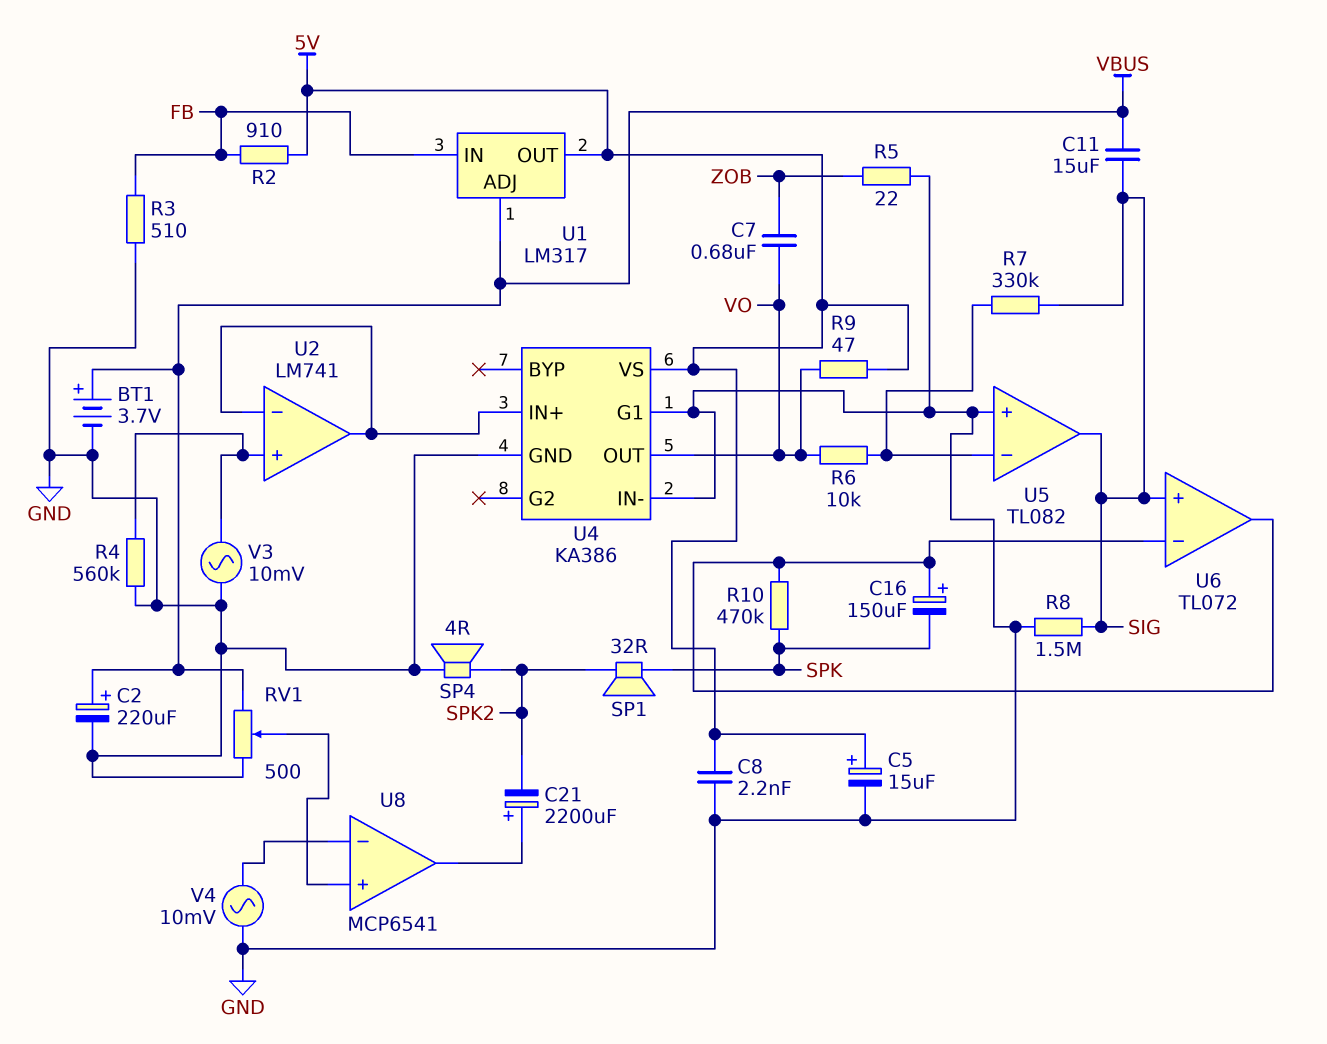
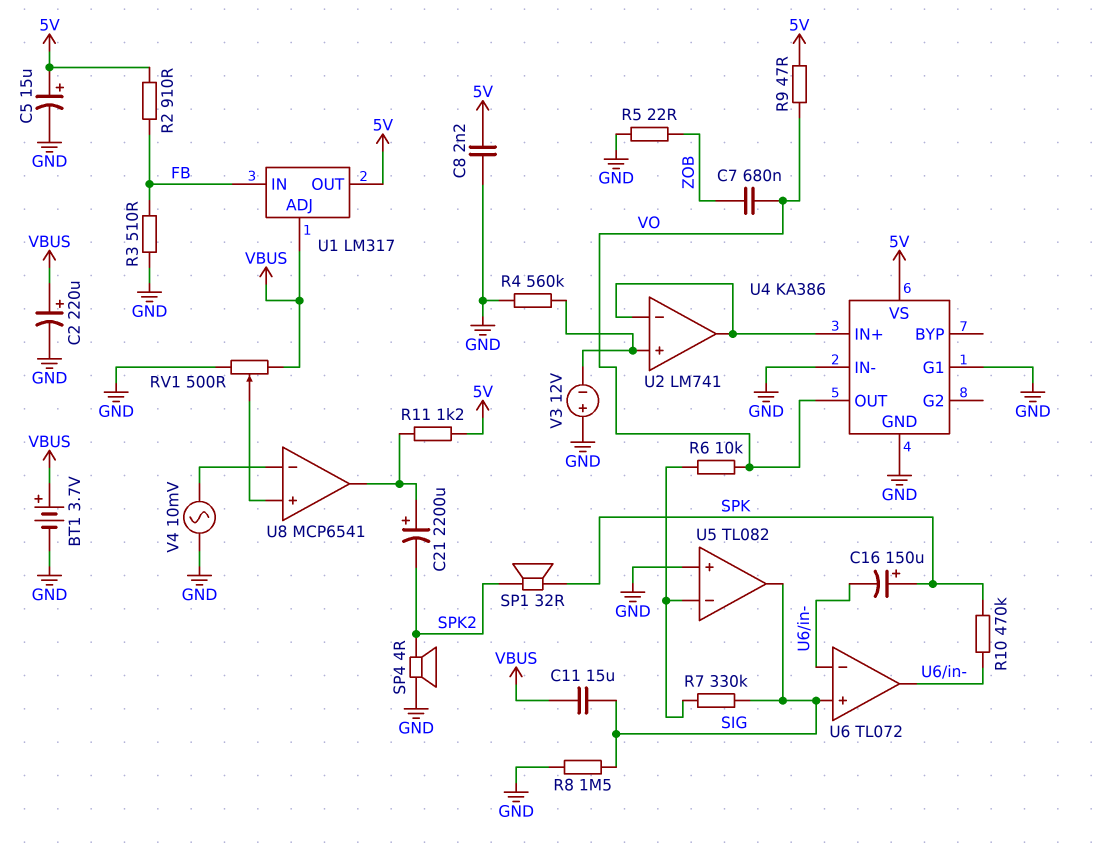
C16: 150uF (plus U6/in-, minus SPK) -> 150uF (plus SPK, minus U6/in-)
R11: none -> 1.2k (5V, U8/out)
V3: AC 10mV (GND, U2/in+) -> 12V (plus GND, minus U2/in+)

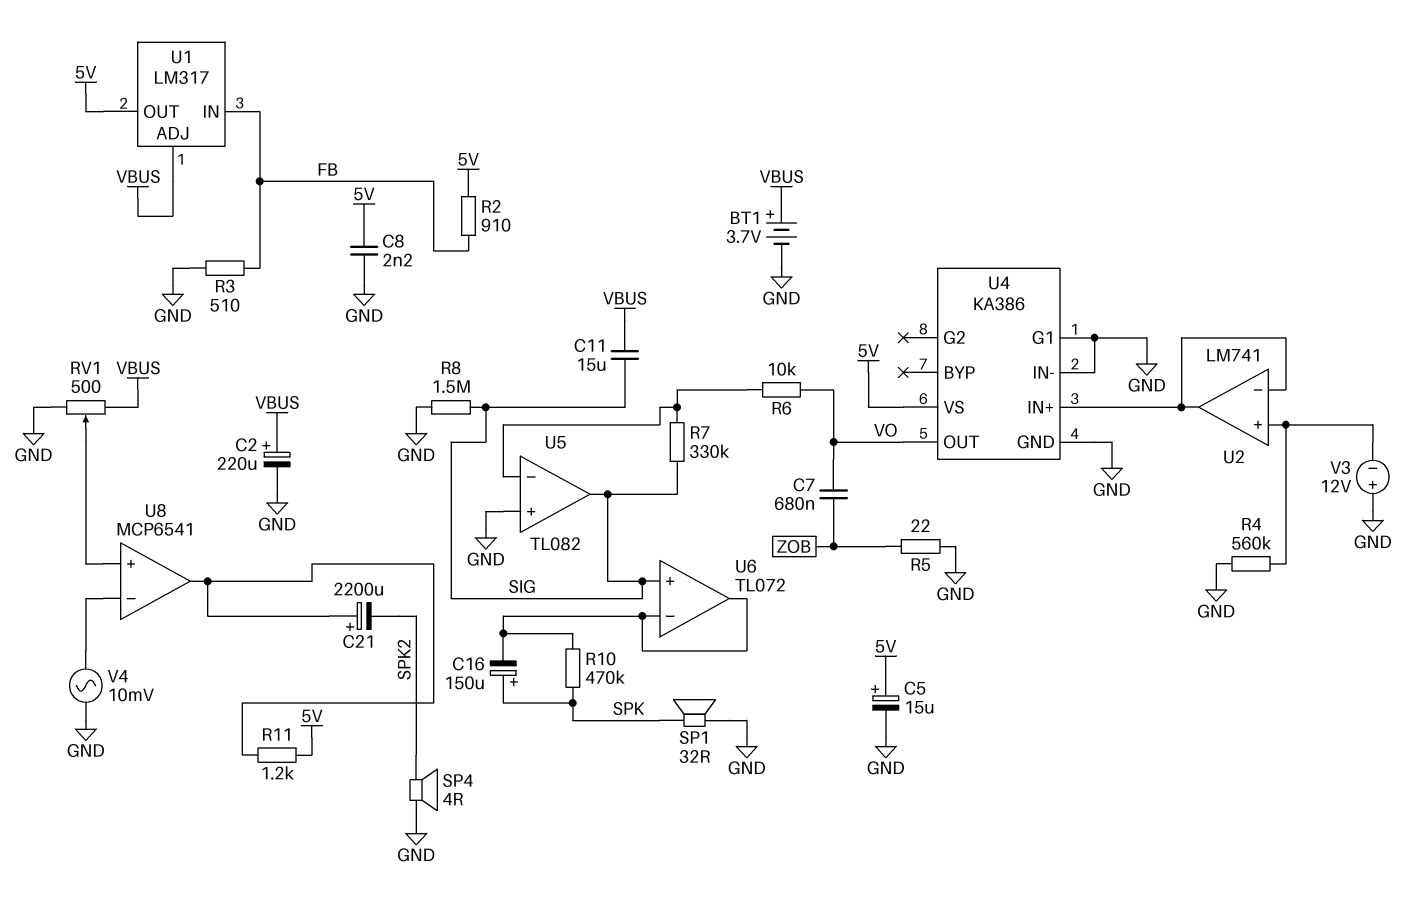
R9: 47 (5V, VO) -> none
SP1: speaker 32R (SPK, SPK2) -> speaker 32R (GND, SPK)

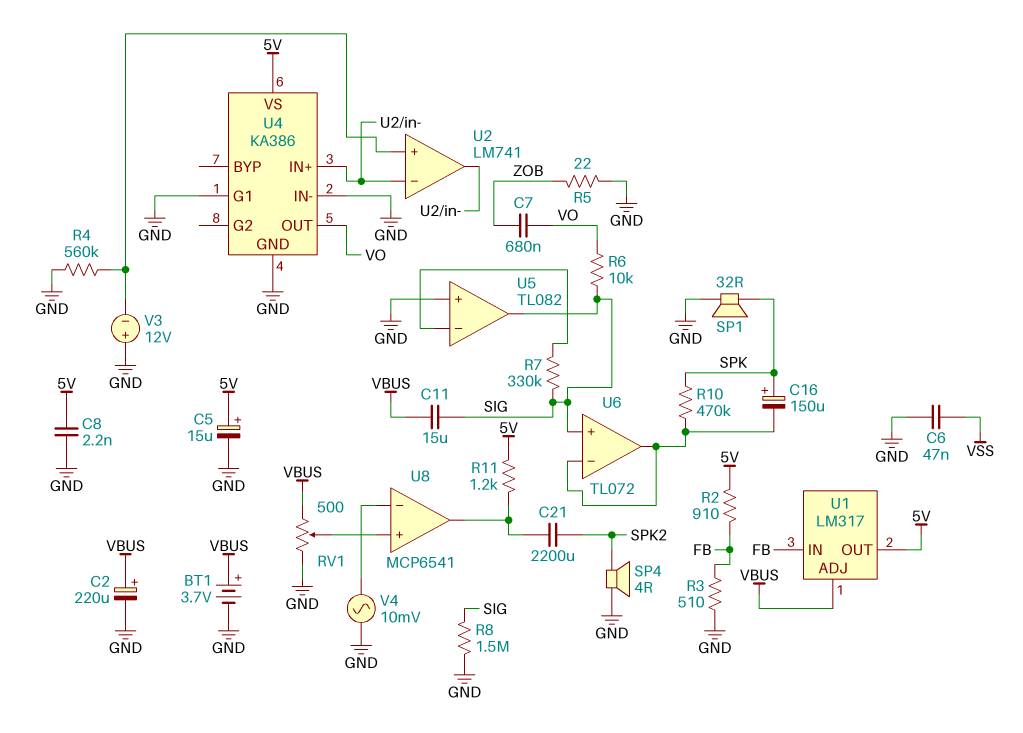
C6: none -> 47nF (GND, VSS)
C21: 2200uF (plus U8/out, minus SPK2) -> 2200uF (SPK2, U8/out)
R6: 10k (U5/in-, VO) -> 10k (SIG, VO)

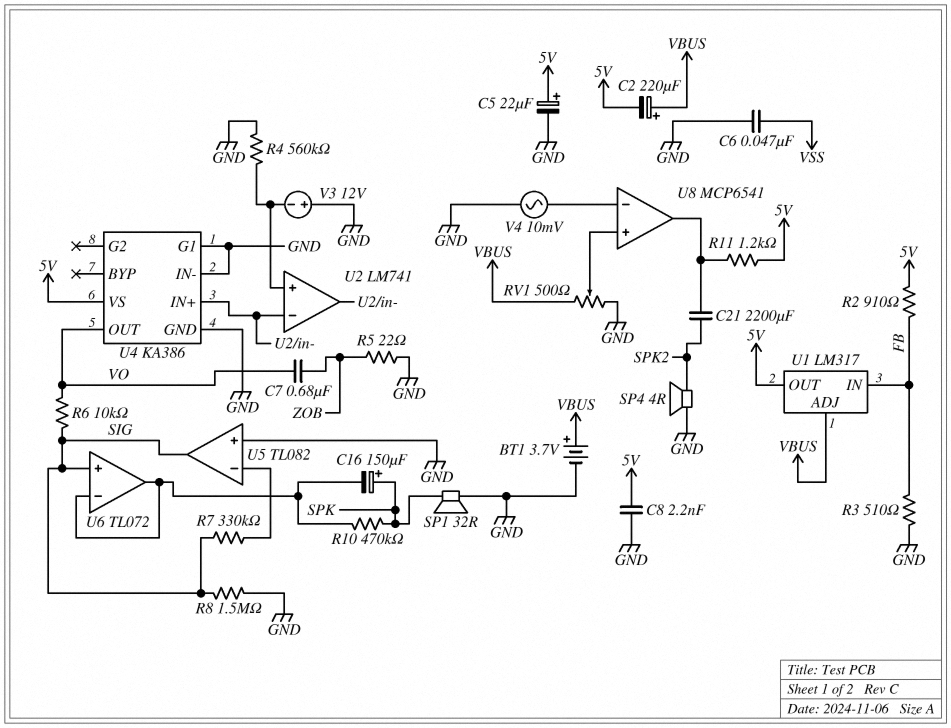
C2: 220uF (plus VBUS, minus GND) -> 220uF (plus VBUS, minus 5V)
C5: 15uF (plus 5V, minus GND) -> 22uF (plus 5V, minus GND)
C11: 15uF (SIG, VBUS) -> none

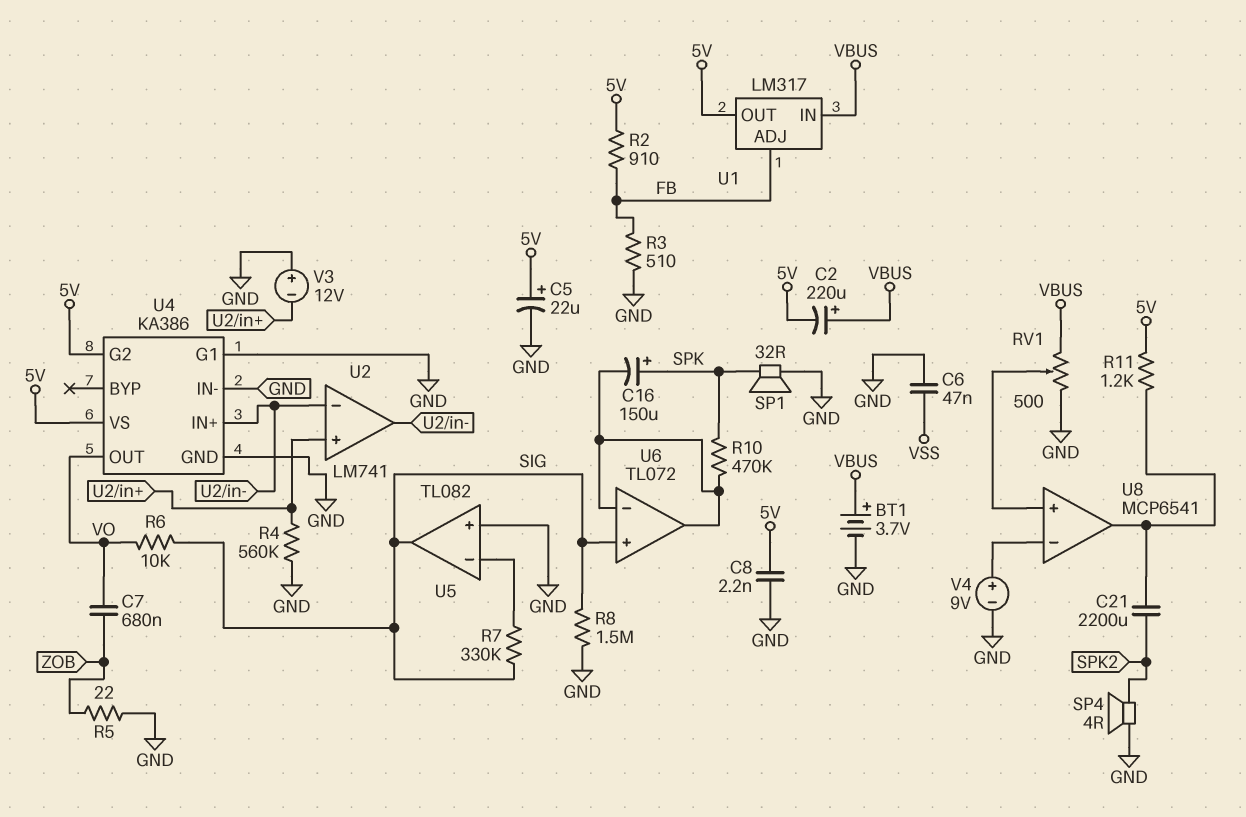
U1 pin ADJ: VBUS -> FB
U1 pin IN: FB -> VBUS
U4 pin G2: none -> 5V
V4: AC 10mV (GND, U8/in-) -> 9V (plus U8/in-, minus GND)

